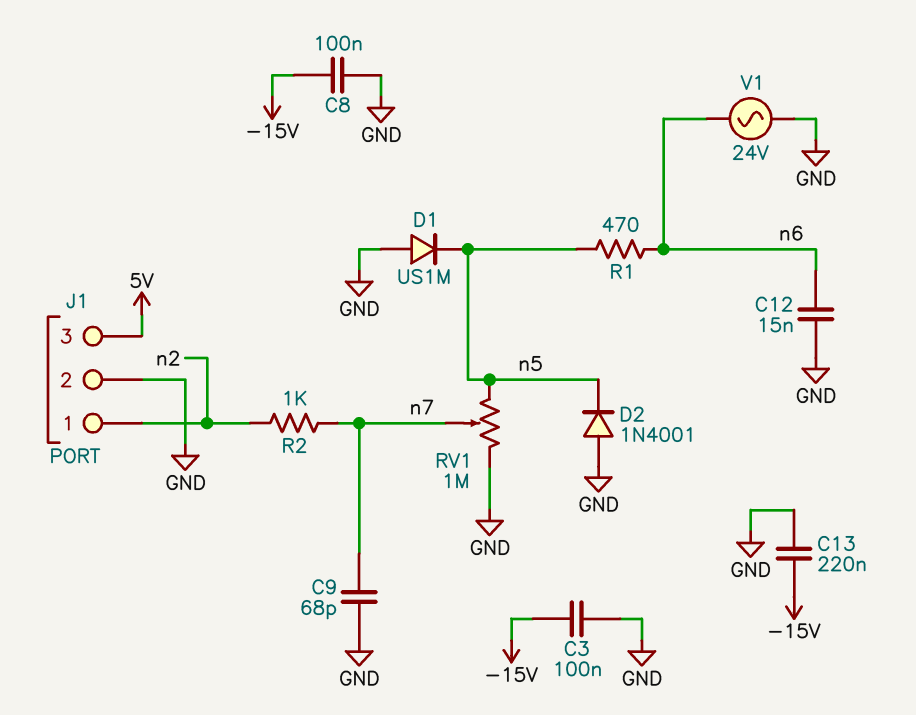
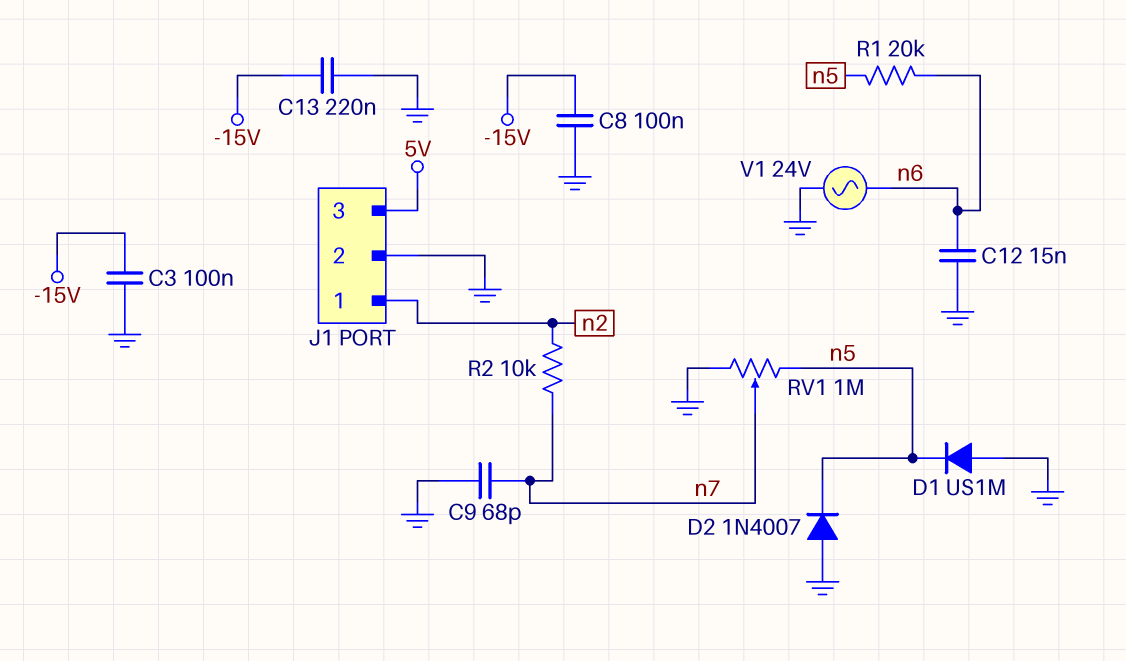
D2: diode 1N4001 (A GND, K n5) -> diode 1N4007 (A GND, K n5)
R1: 470 (n5, n6) -> 20k (n5, n6)
R2: 1k (n2, n7) -> 10k (n2, n7)

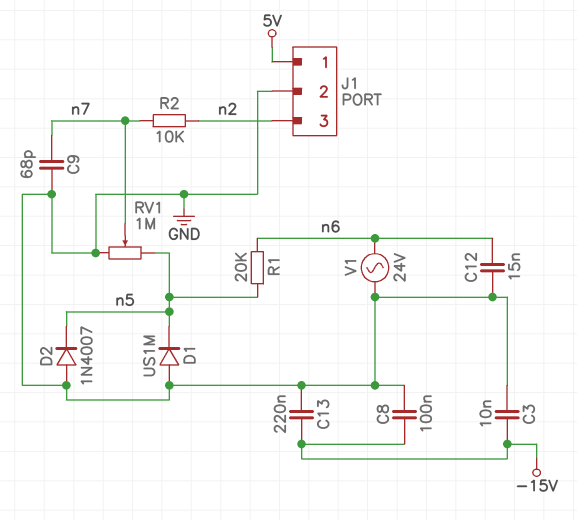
C3: 100nF (-15V, GND) -> 10nF (-15V, GND)
J1 pin 1: n2 -> 5V
J1 pin 3: 5V -> n2

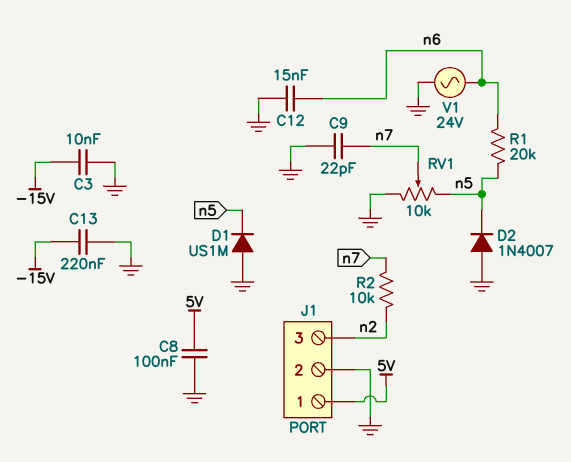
C8: 100nF (-15V, GND) -> 100nF (5V, GND)
C9: 68pF (GND, n7) -> 22pF (GND, n7)
RV1: 1M (GND, n5, wiper n7) -> 10k (GND, n5, wiper n7)

